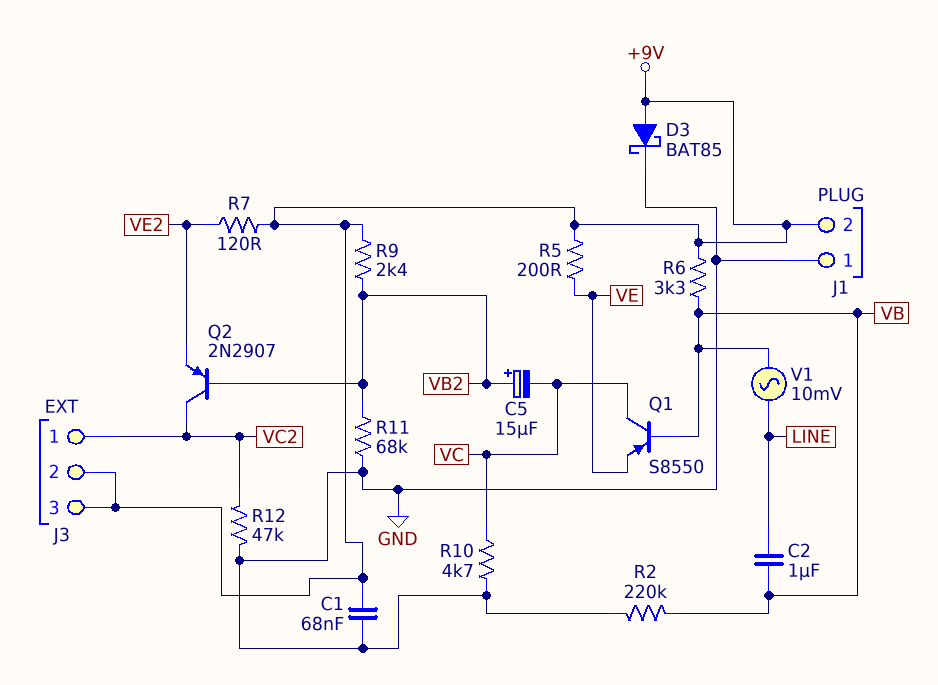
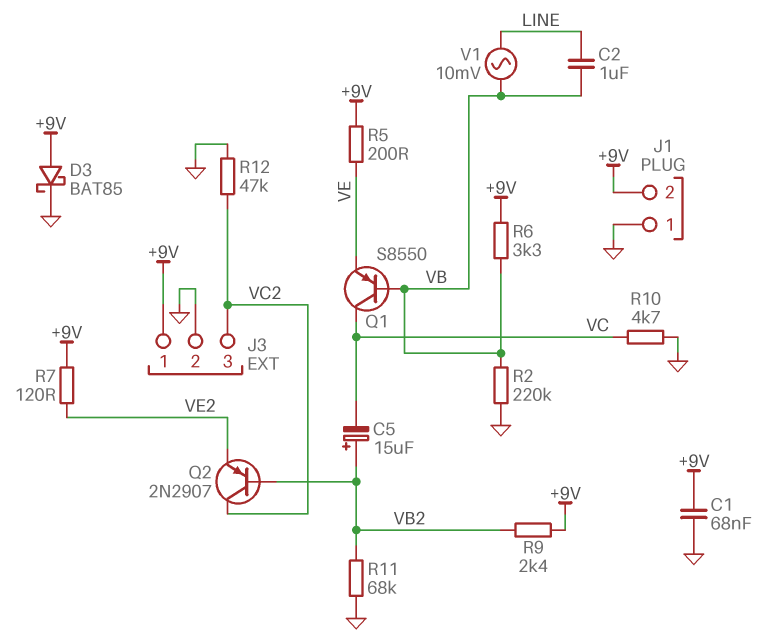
J3 pin 1: VC2 -> +9V
J3 pin 2: +9V -> GND
J3 pin 3: +9V -> VC2

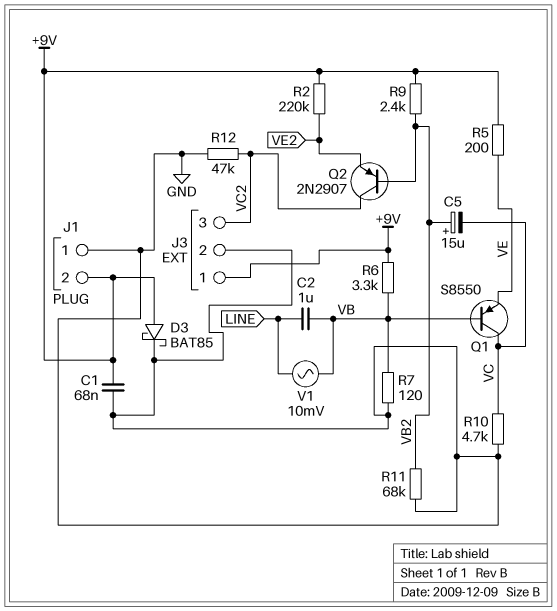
R2: 220k (GND, VB) -> 220k (+9V, VE2)
R7: 120 (+9V, VE2) -> 120 (GND, VB)

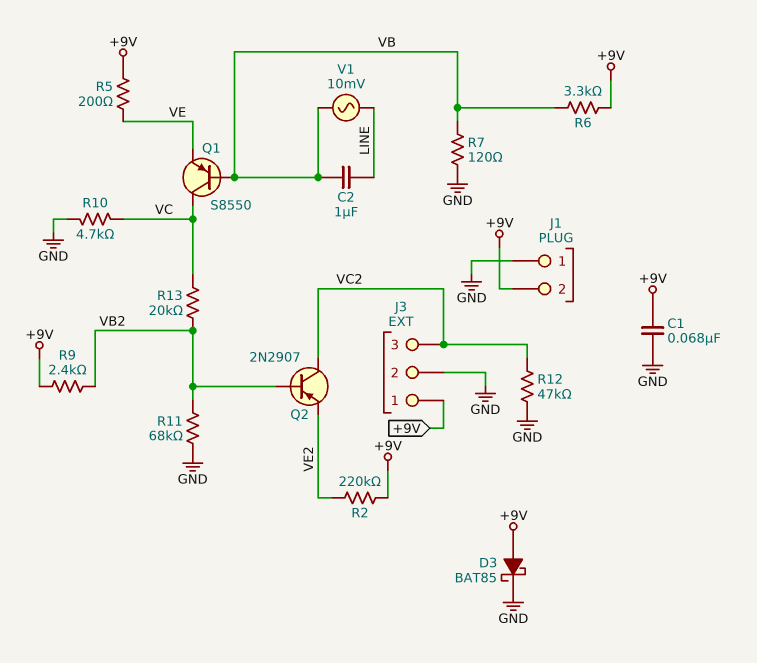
C5: 15uF (plus VB2, minus VC) -> none
R13: none -> 20k (VB2, VC)

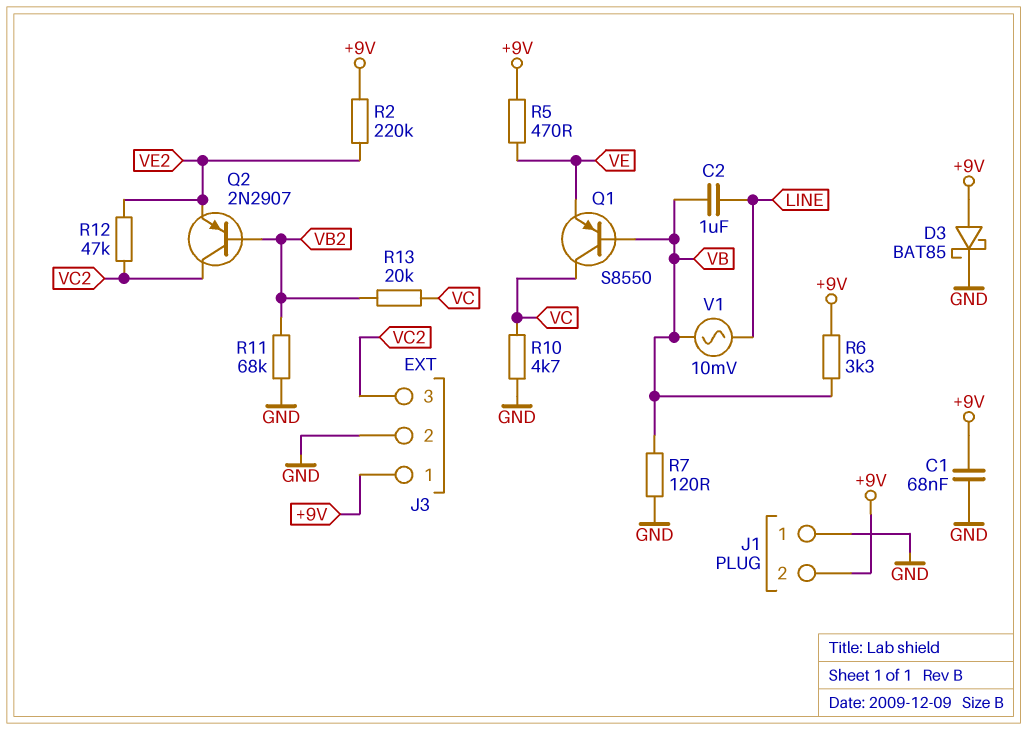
R5: 200 (+9V, VE) -> 470 (+9V, VE)
R9: 2.4k (+9V, VB2) -> none
R12: 47k (GND, VC2) -> 47k (VC2, VE2)

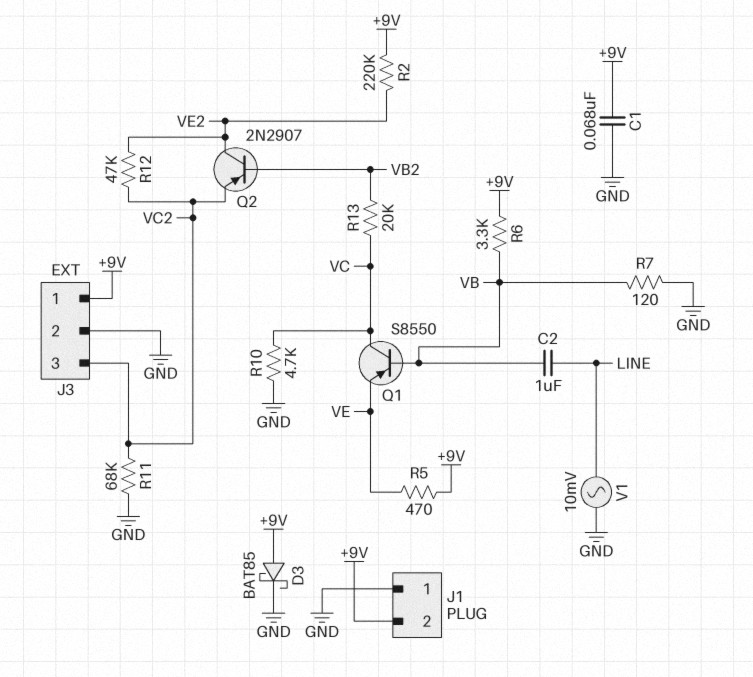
Q2: PNP 2N2907 (B VB2, C VC2, E VE2) -> PNP 2N2907 (B VB2, C VE2, E VC2)
R11: 68k (GND, VB2) -> 68k (GND, VC2)
V1: AC 10mV (LINE, VB) -> AC 10mV (GND, LINE)

